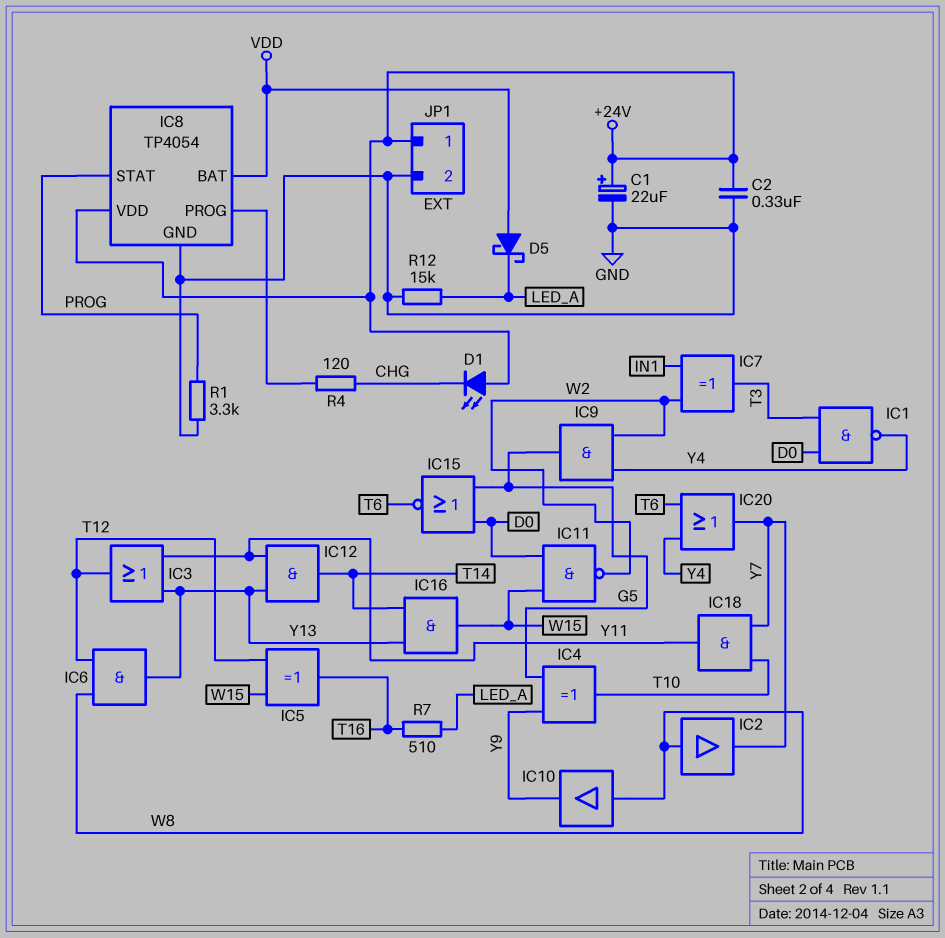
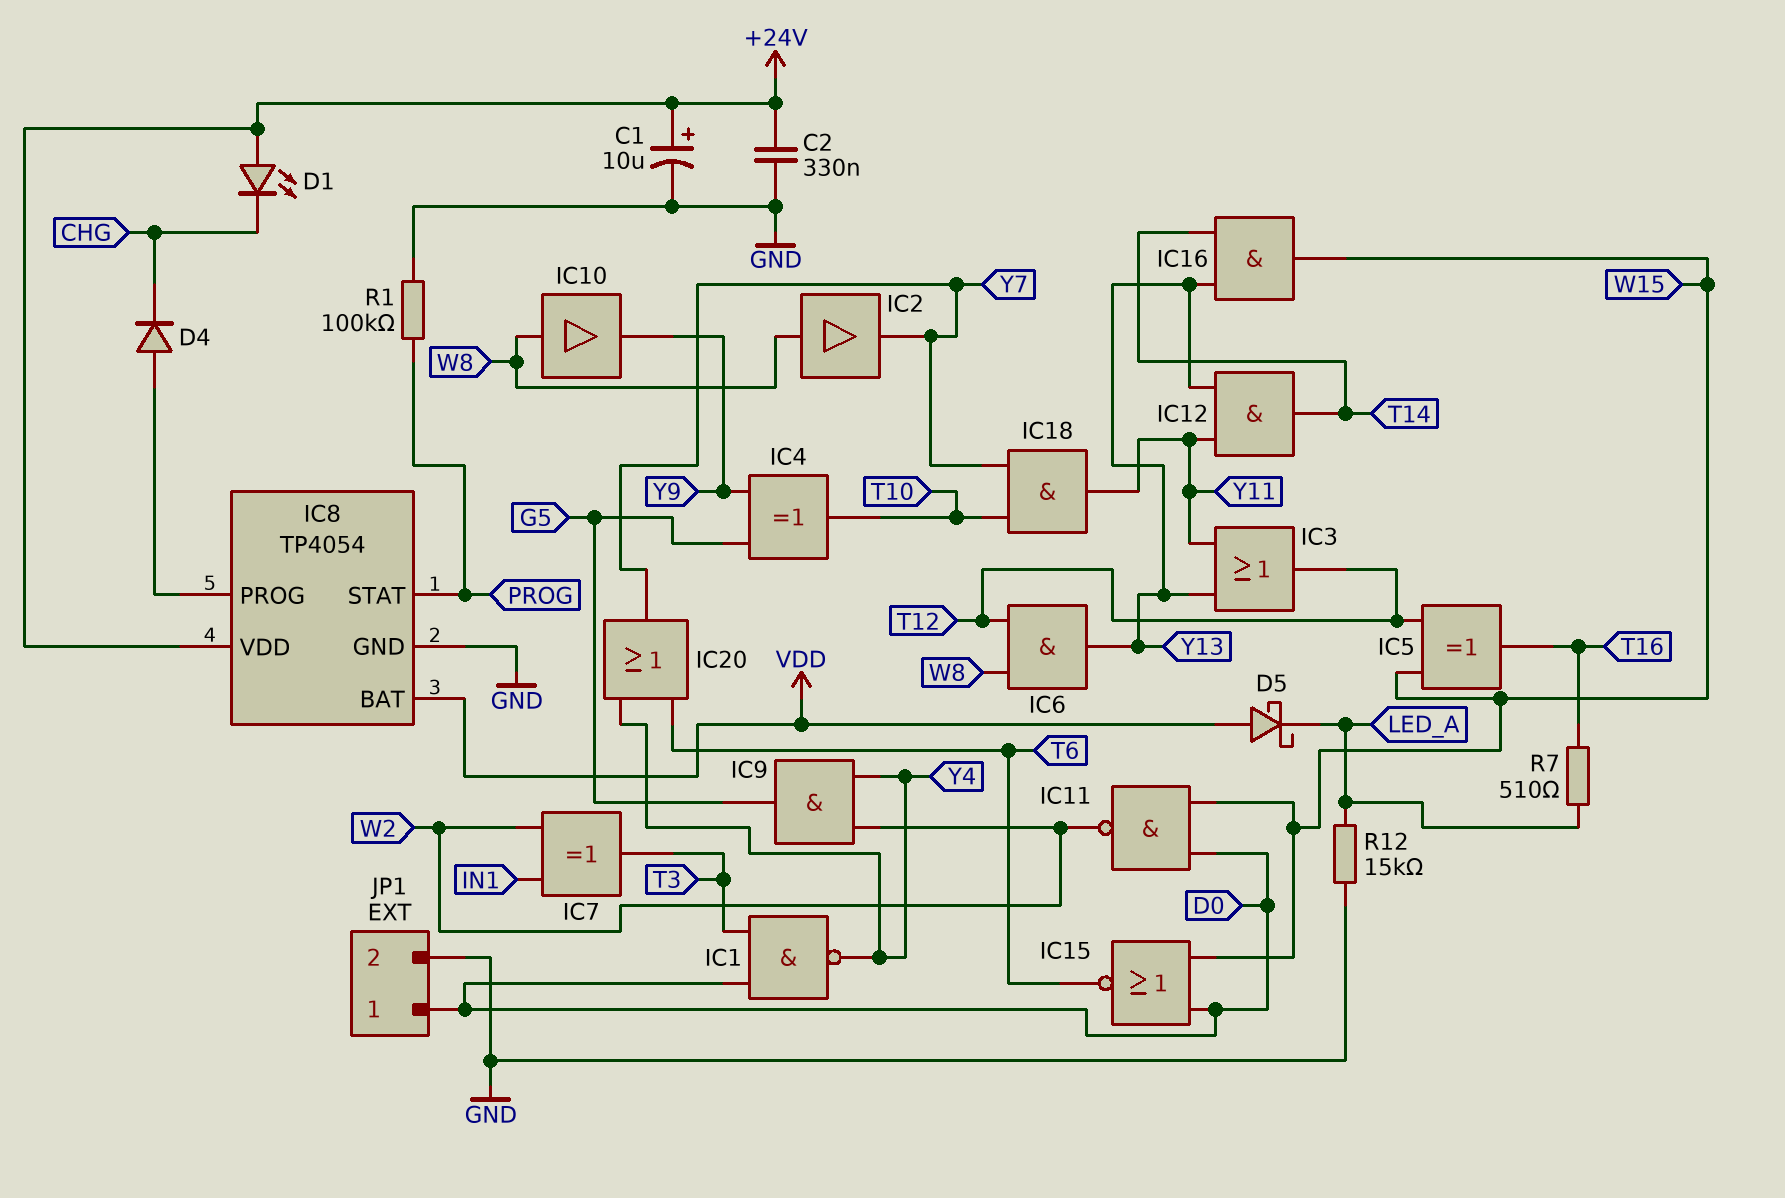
C1: 22uF (plus +24V, minus GND) -> 10uF (plus +24V, minus GND)
D4: none -> diode (A IC8/PROG, K CHG)
IC15: NOR (in D0, in G5, out T6) -> NOR (in D0, in W15, out T6)
JP1 pin 1: +24V -> D0
R1: 3.3k (GND, PROG) -> 100k (GND, PROG)
R4: 120 (CHG, IC8/PROG) -> none

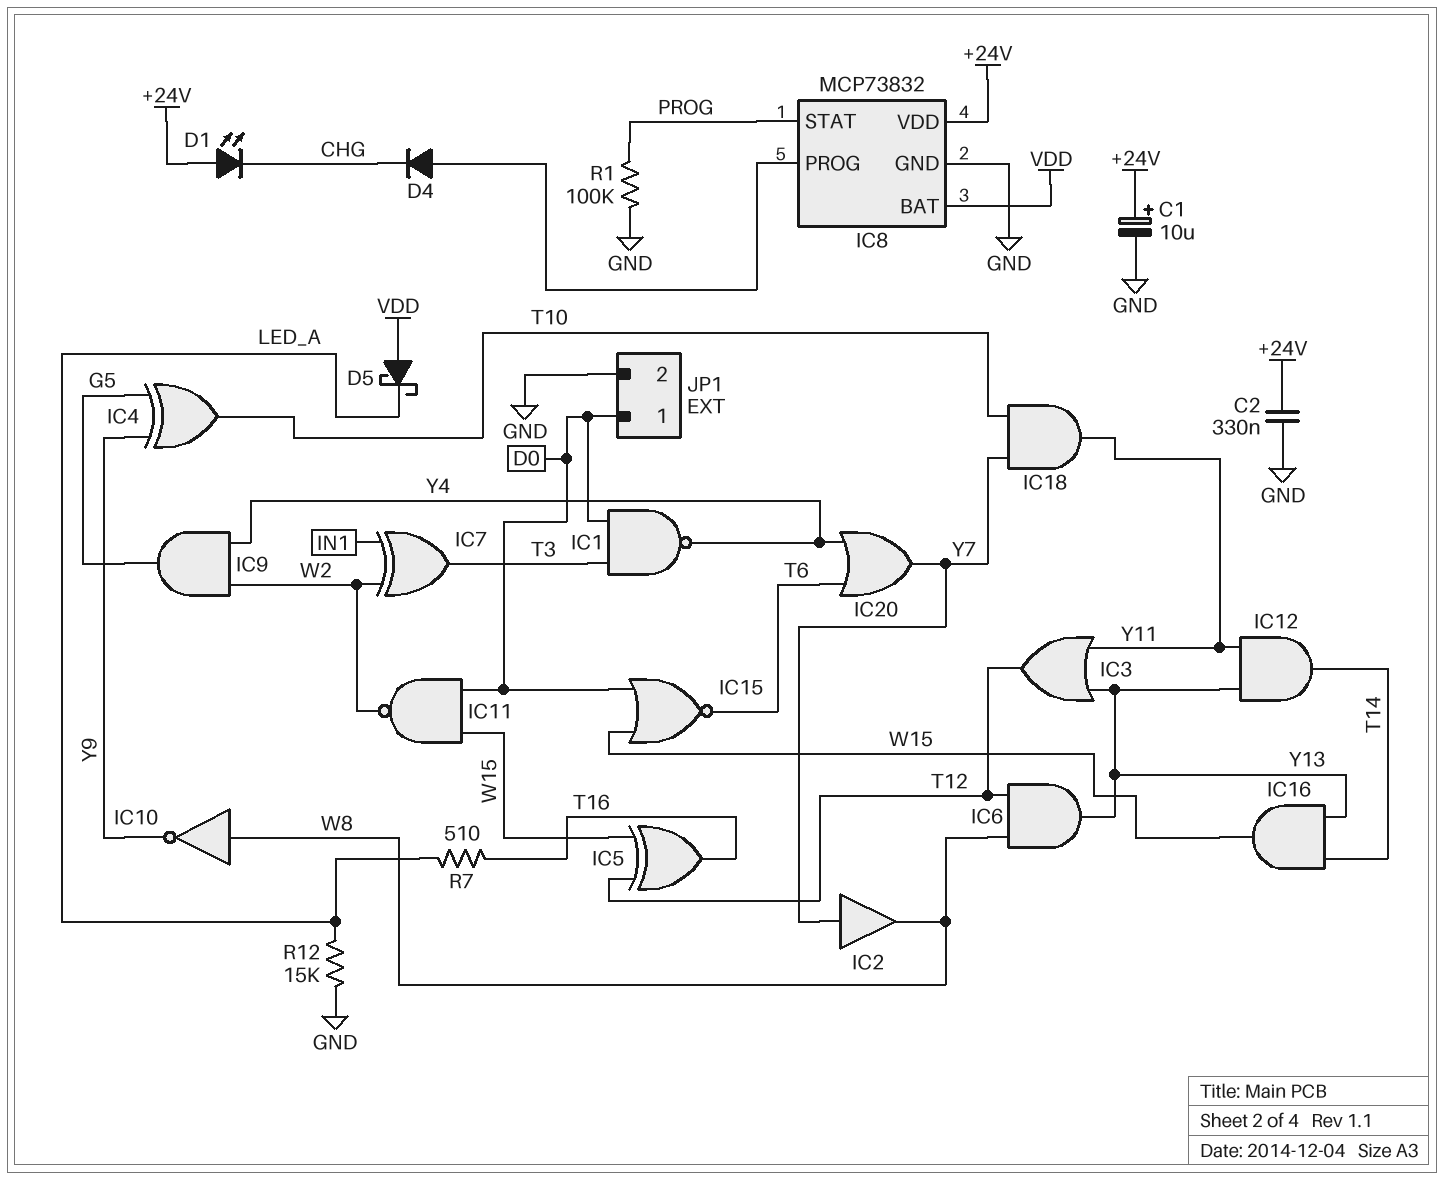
IC2: buffer (in W8, out Y7) -> buffer (in Y7, out W8)
IC8: TP4054 -> MCP73832
IC10: buffer (in W8, out Y9) -> NOT (in W8, out Y9)

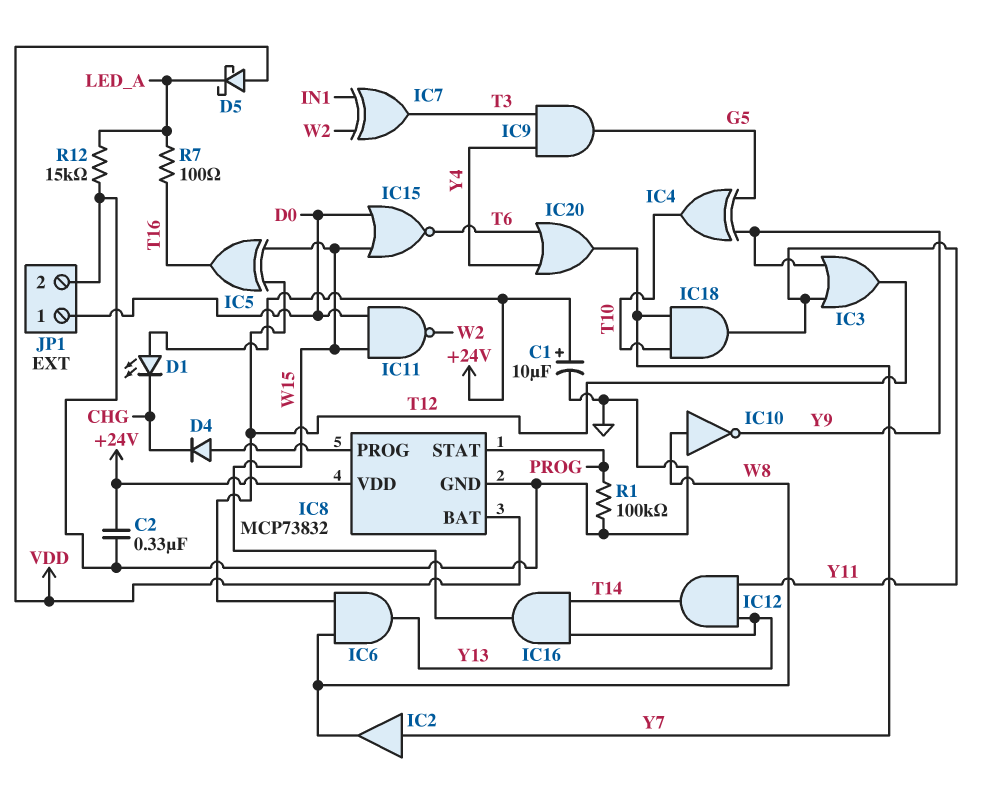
IC1: NAND (in D0, in T3, out Y4) -> none
IC3: OR (in Y11, in Y13, out T12) -> OR (in Y9, in Y11, out T12)
IC9: AND (in W2, in Y4, out G5) -> AND (in T3, in Y4, out G5)
R7: 510 (LED_A, T16) -> 100 (LED_A, T16)

